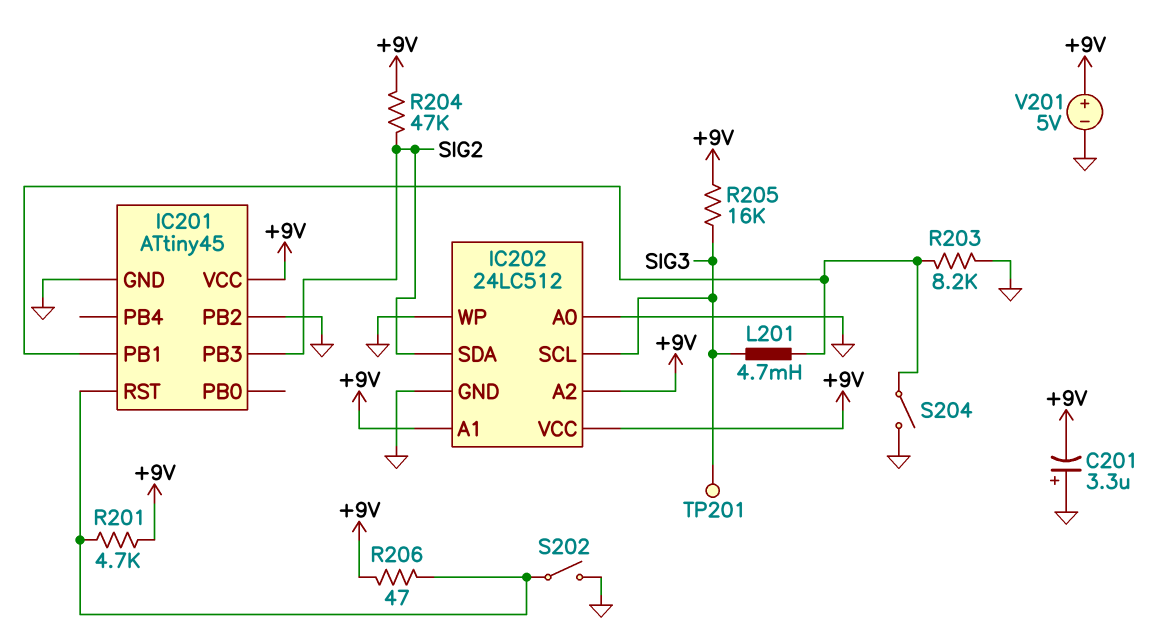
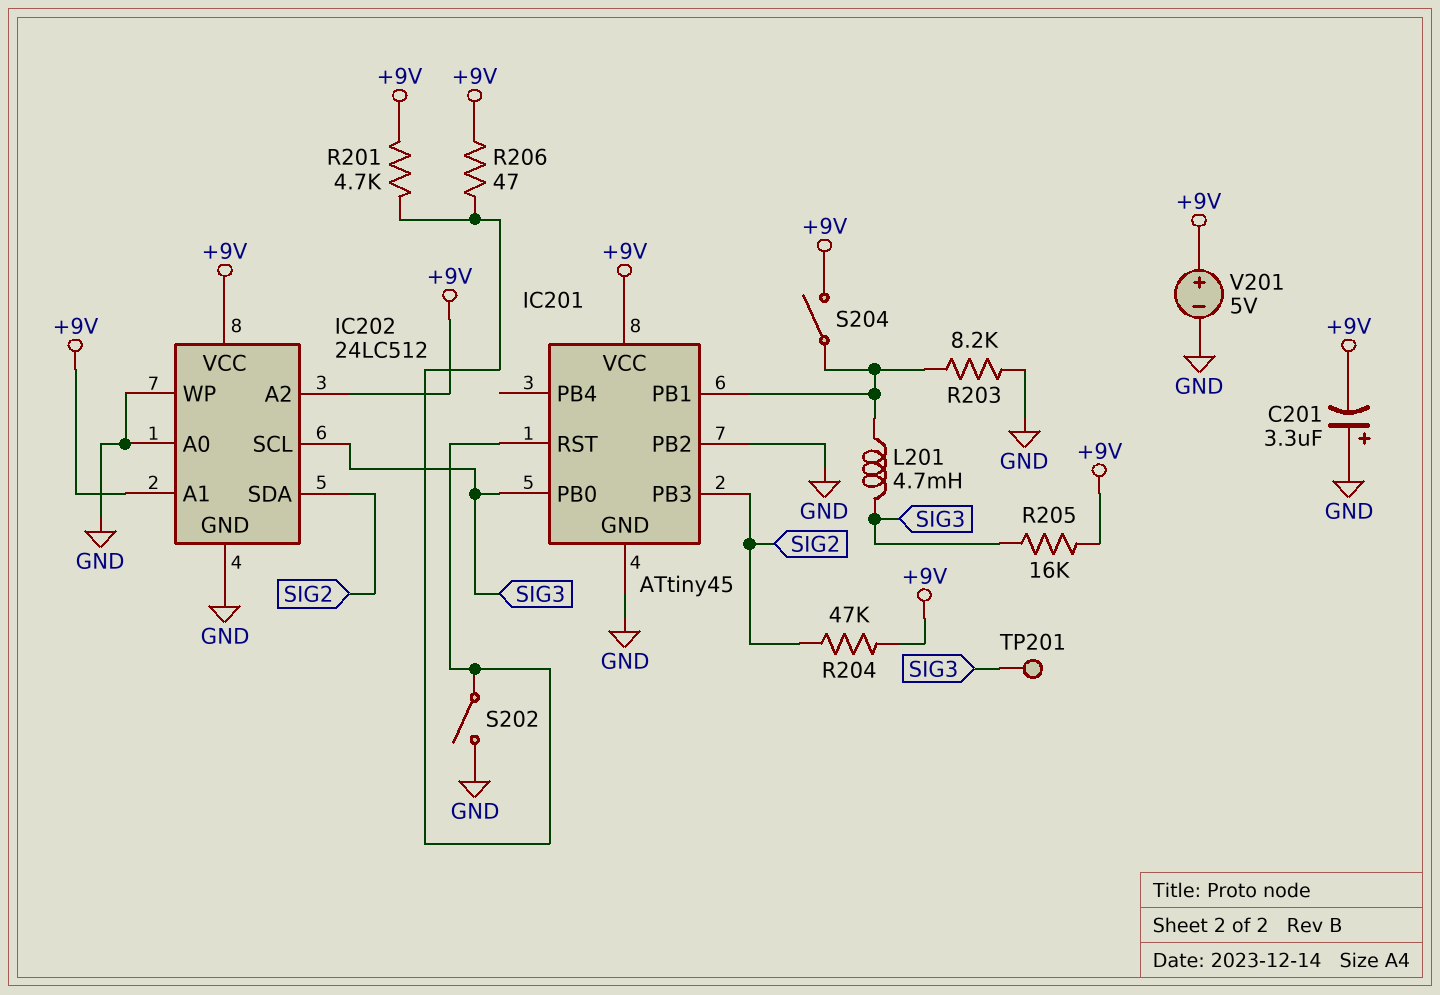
IC201 pin PB0: none -> SIG3
S204: switch (GND, IC201/PB1) -> switch (+9V, IC201/PB1)

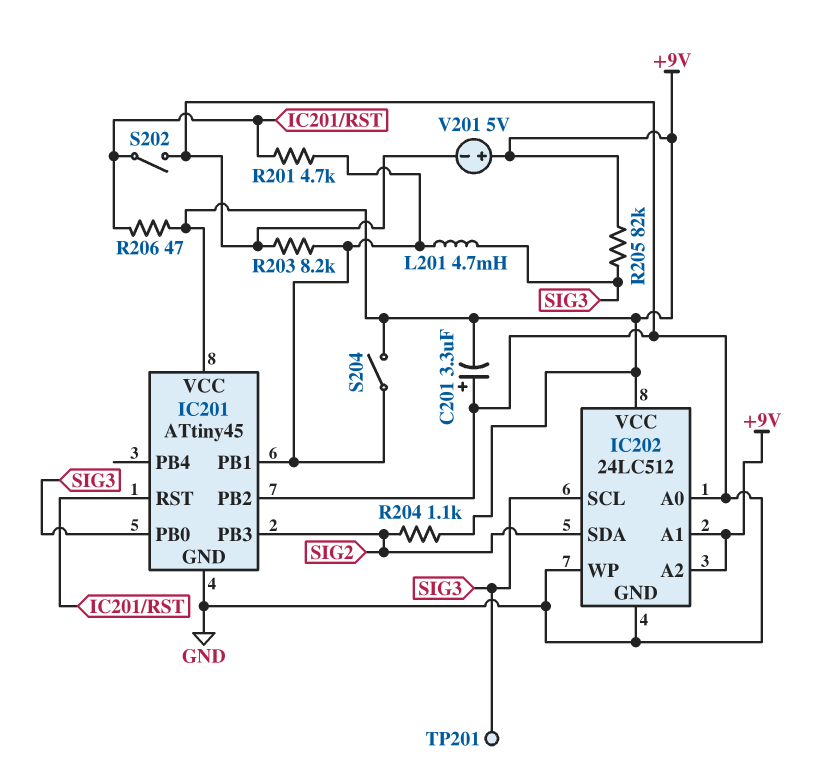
R201: 4.7k (+9V, IC201/RST) -> 4.7k (IC201/PB1, IC201/RST)
R204: 47k (+9V, SIG2) -> 1.1k (+9V, SIG2)
R205: 16k (+9V, SIG3) -> 82k (+9V, SIG3)

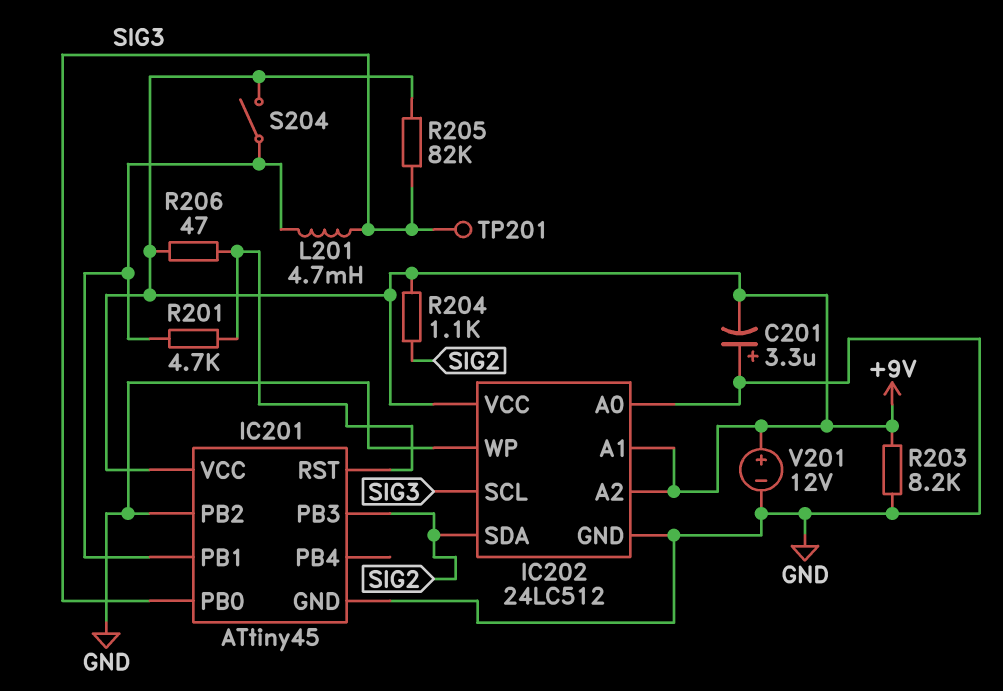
R203: 8.2k (GND, IC201/PB1) -> 8.2k (+9V, GND)
S202: switch (GND, IC201/RST) -> none
V201: 5V (plus +9V, minus GND) -> 12V (plus +9V, minus GND)

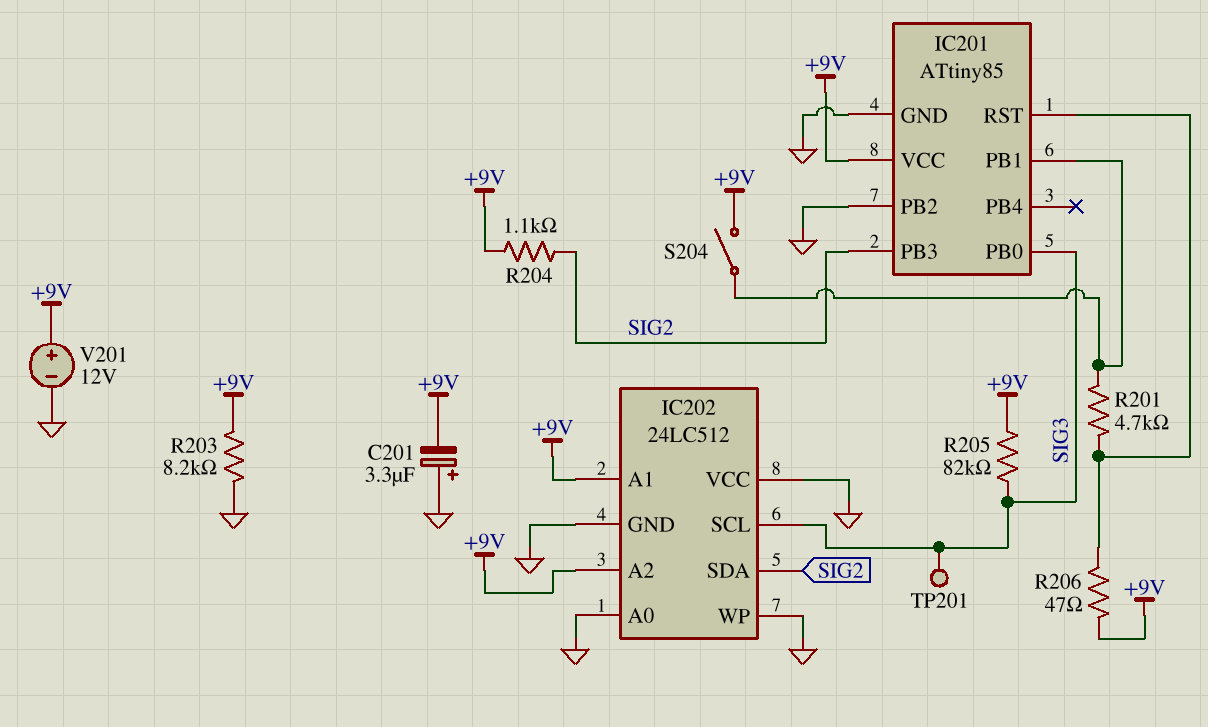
IC201: ATtiny45 -> ATtiny85
IC202 pin VCC: +9V -> GND
L201: 4.7mH (IC201/PB1, SIG3) -> none

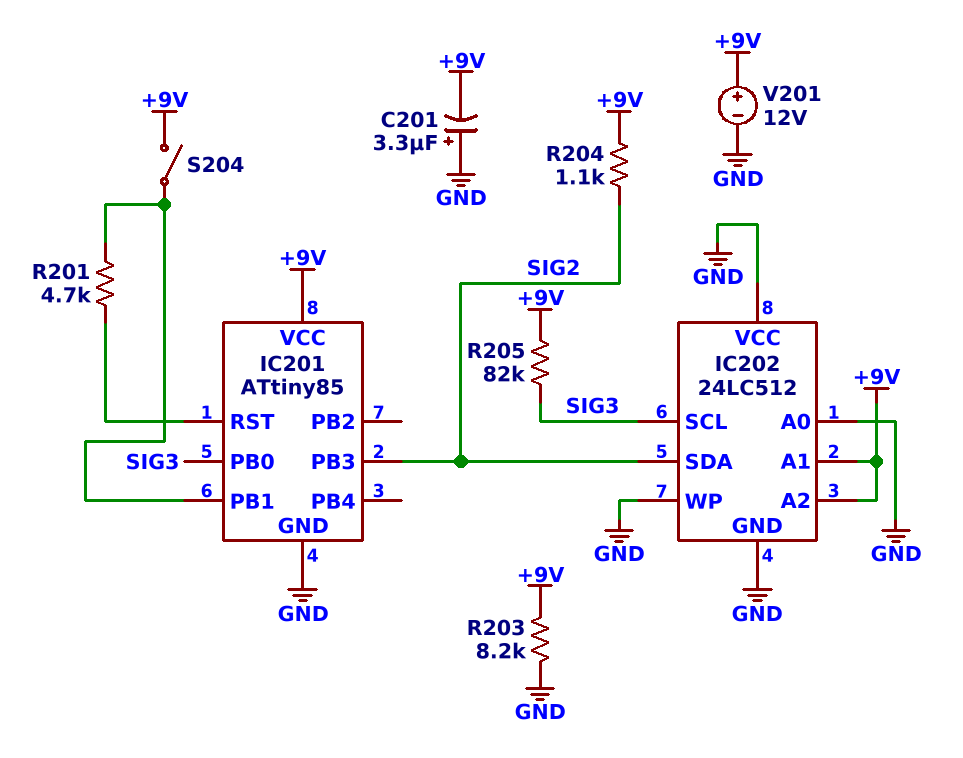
IC201 pin PB2: GND -> none
R206: 47 (+9V, IC201/RST) -> none
TP201: test point (SIG3) -> none

